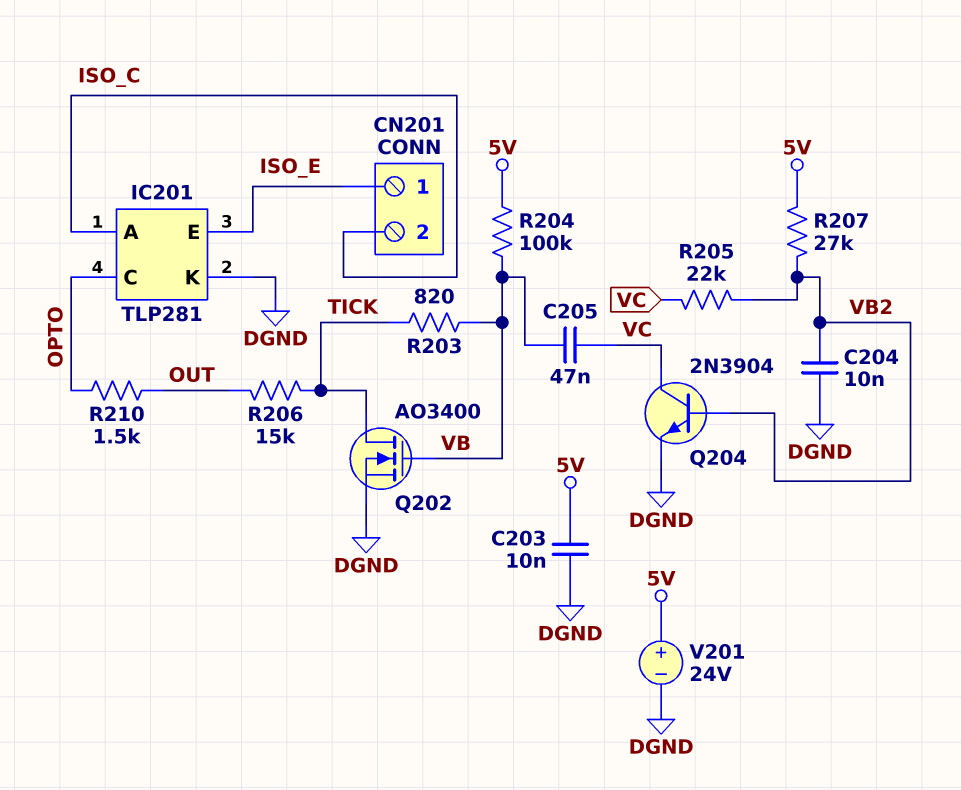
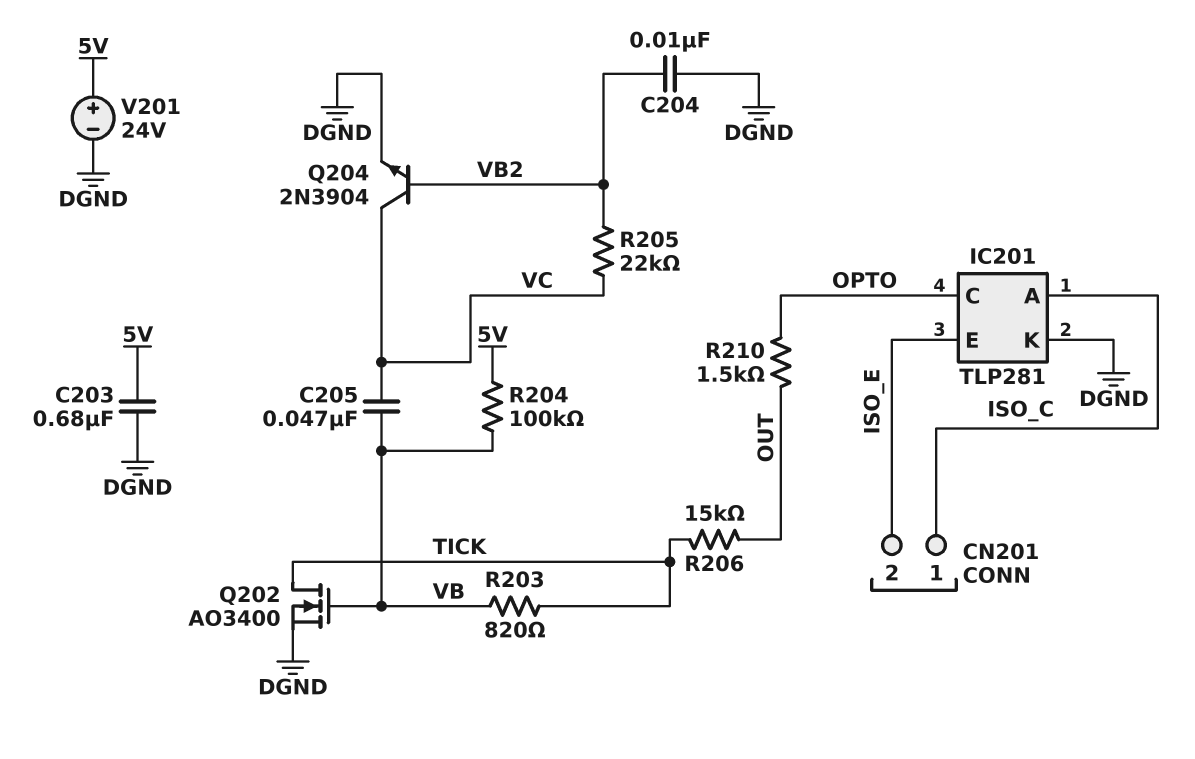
C203: 10nF (5V, DGND) -> 680nF (5V, DGND)
CN201 pin 1: ISO_E -> ISO_C
CN201 pin 2: ISO_C -> ISO_E
R207: 27k (5V, VB2) -> none

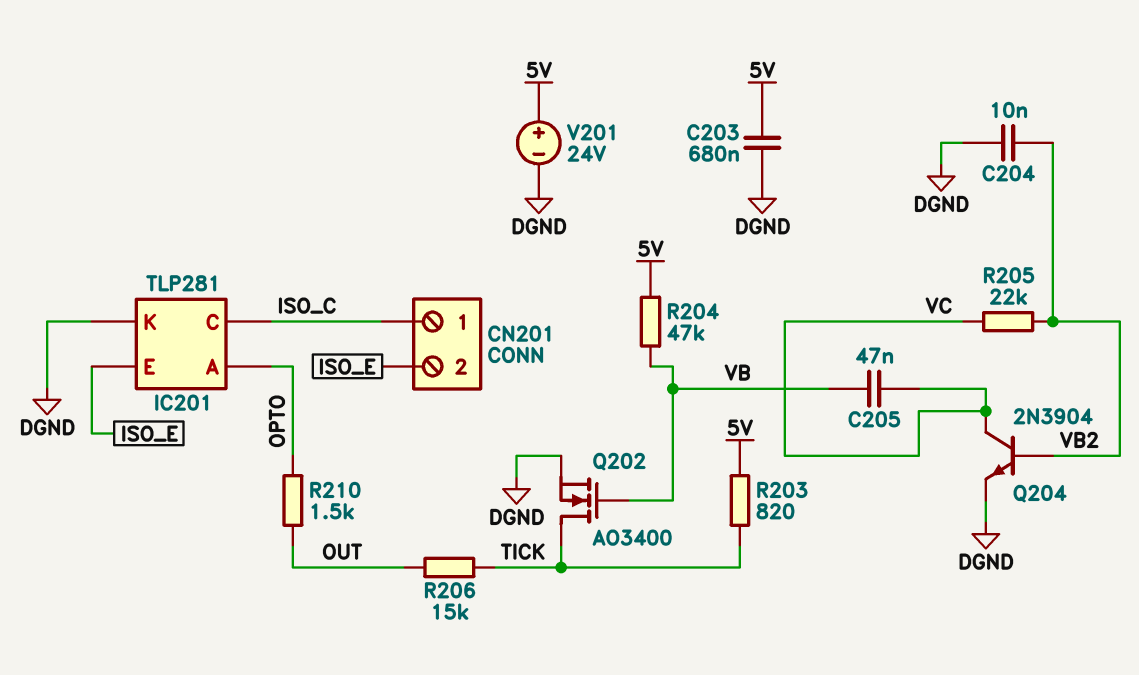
IC201 pin A: ISO_C -> OPTO
IC201 pin C: OPTO -> ISO_C
R203: 820 (TICK, VB) -> 820 (5V, TICK)
R204: 100k (5V, VB) -> 47k (5V, VB)

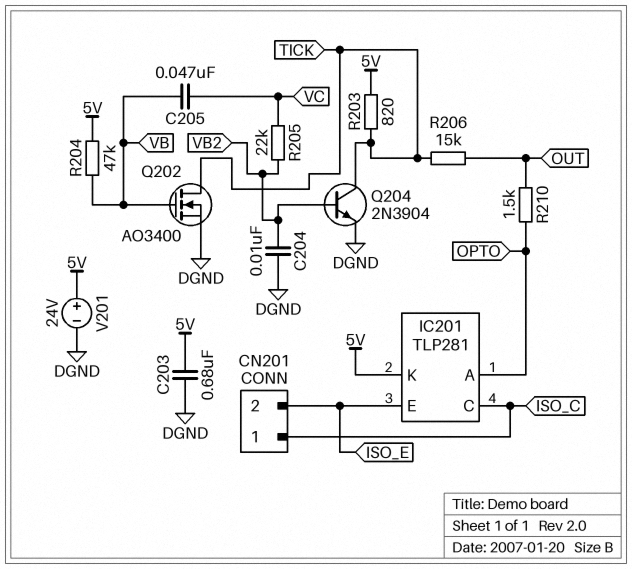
IC201 pin K: DGND -> 5V
Q204: NPN 2N3904 (B VB2, C VC, E DGND) -> NPN 2N3904 (B VB2, C TICK, E DGND)

